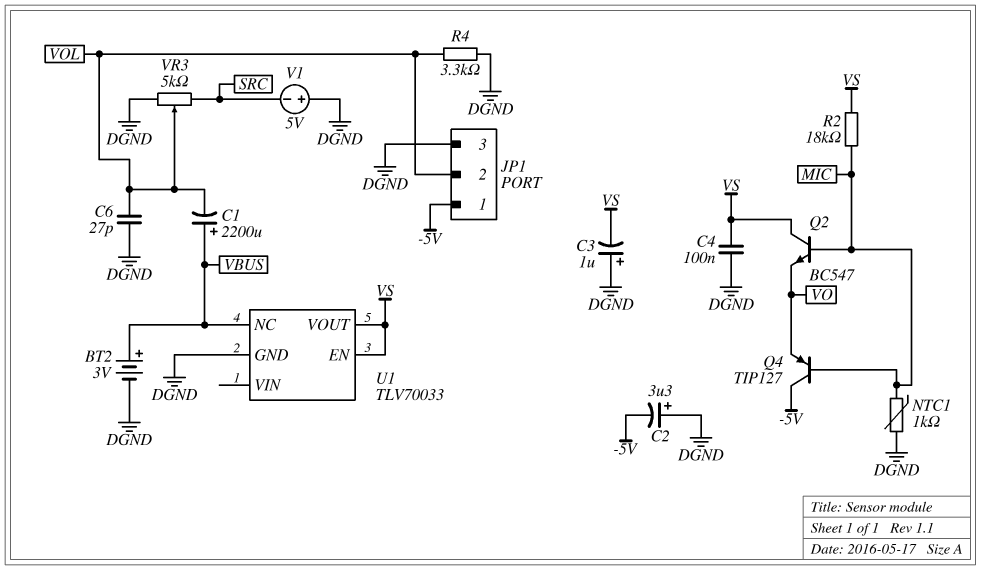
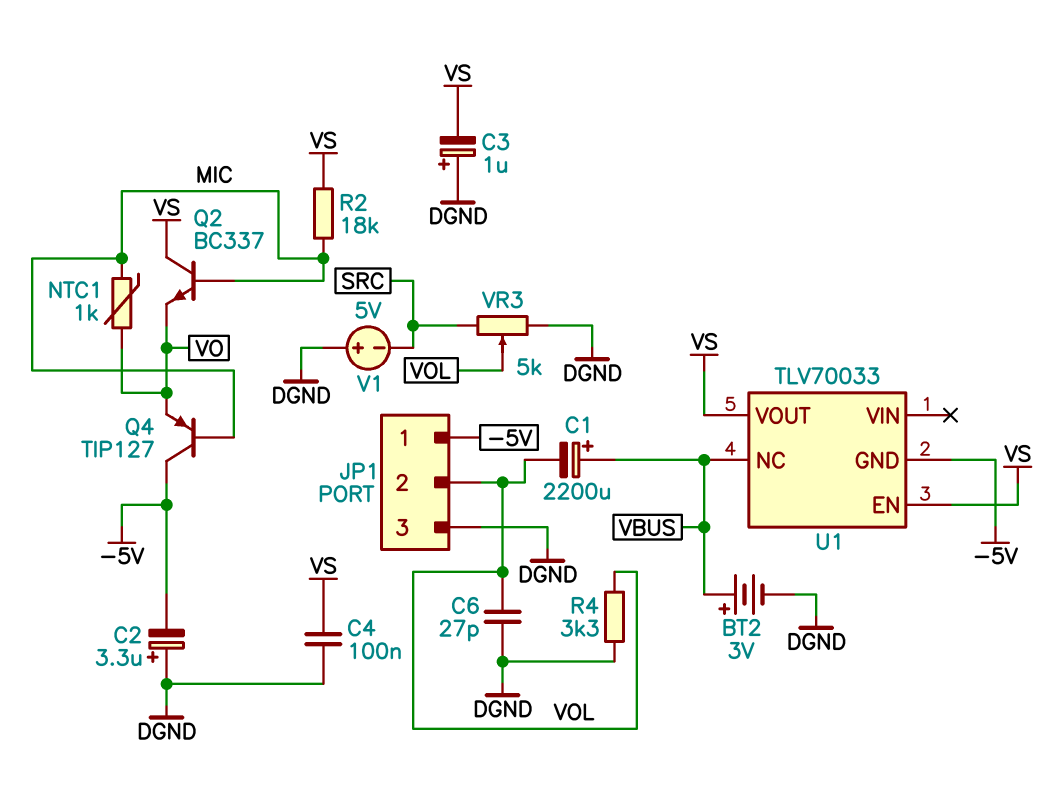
NTC1: 1k (DGND, MIC) -> 1k (MIC, VO)
Q2: NPN BC547 (B MIC, C VS, E VO) -> NPN BC337 (B MIC, C VS, E VO)
U1 pin GND: DGND -> -5V

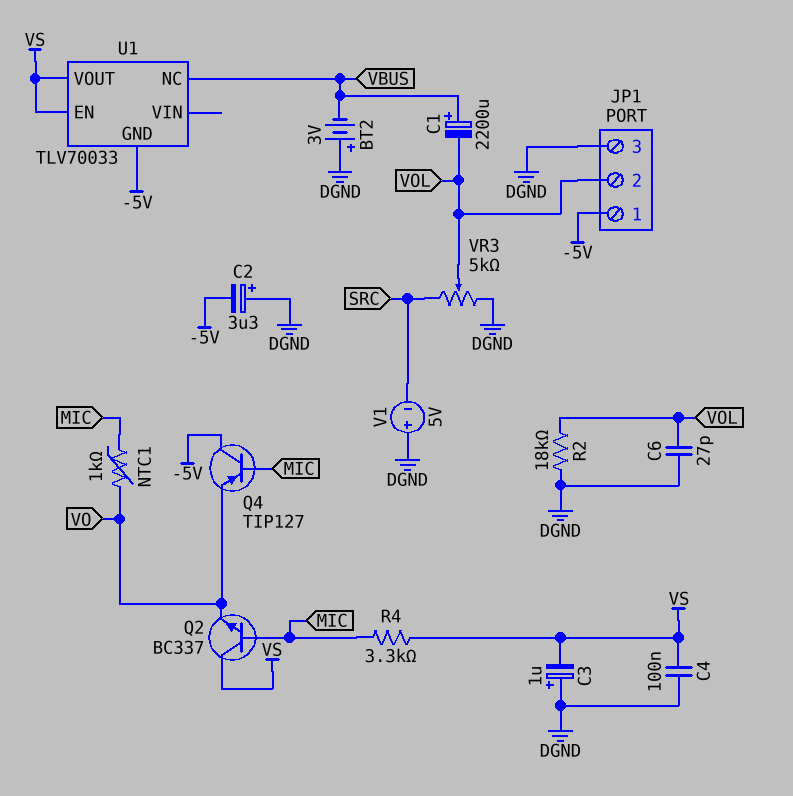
BT2: 3V (plus VBUS, minus DGND) -> 3V (plus DGND, minus VBUS)
R2: 18k (MIC, VS) -> 18k (DGND, VOL)
R4: 3.3k (DGND, VOL) -> 3.3k (MIC, VS)

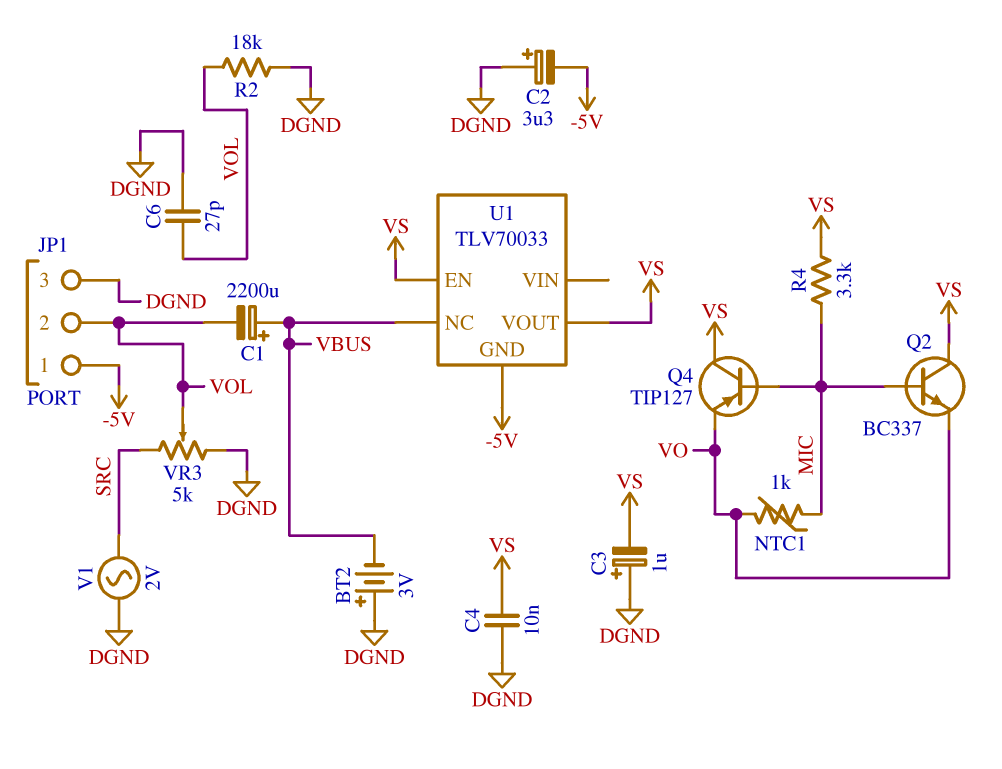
C4: 100nF (DGND, VS) -> 10nF (DGND, VS)
Q4: PNP TIP127 (B MIC, C -5V, E VO) -> PNP TIP127 (B MIC, C VS, E VO)
V1: 5V (plus DGND, minus SRC) -> AC 2V (DGND, SRC)

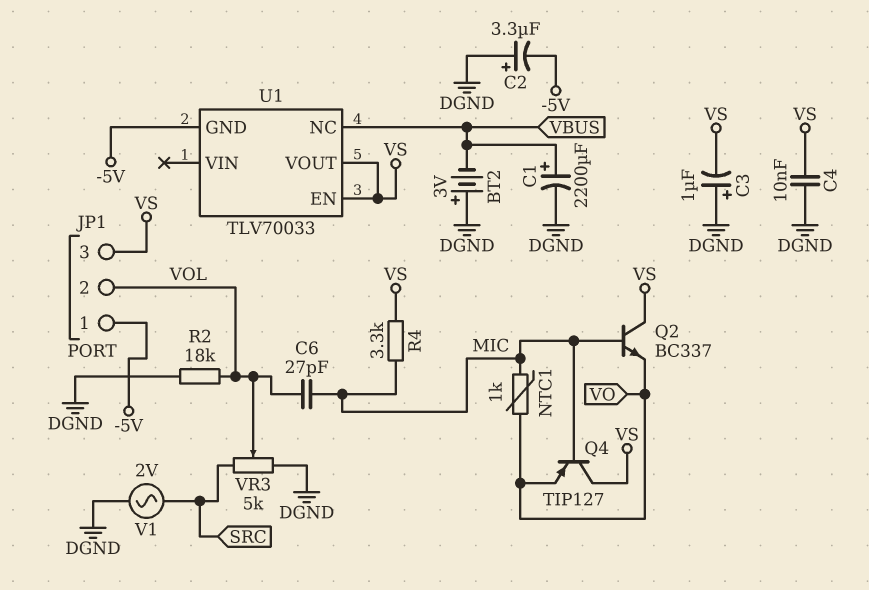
C1: 2200uF (plus VBUS, minus VOL) -> 2200uF (plus VBUS, minus DGND)
C6: 27pF (DGND, VOL) -> 27pF (MIC, VOL)
JP1 pin 3: DGND -> VS

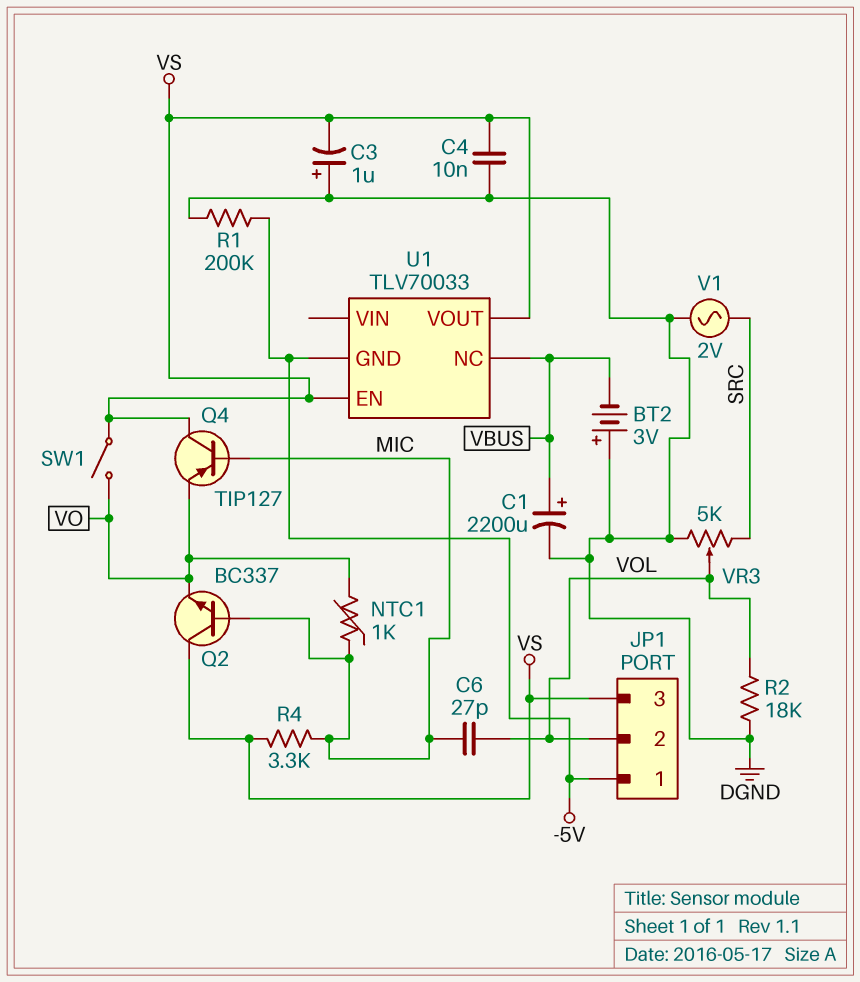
C2: 3.3uF (plus DGND, minus -5V) -> none
R1: none -> 200k (-5V, DGND)
SW1: none -> switch (VO, VS)

